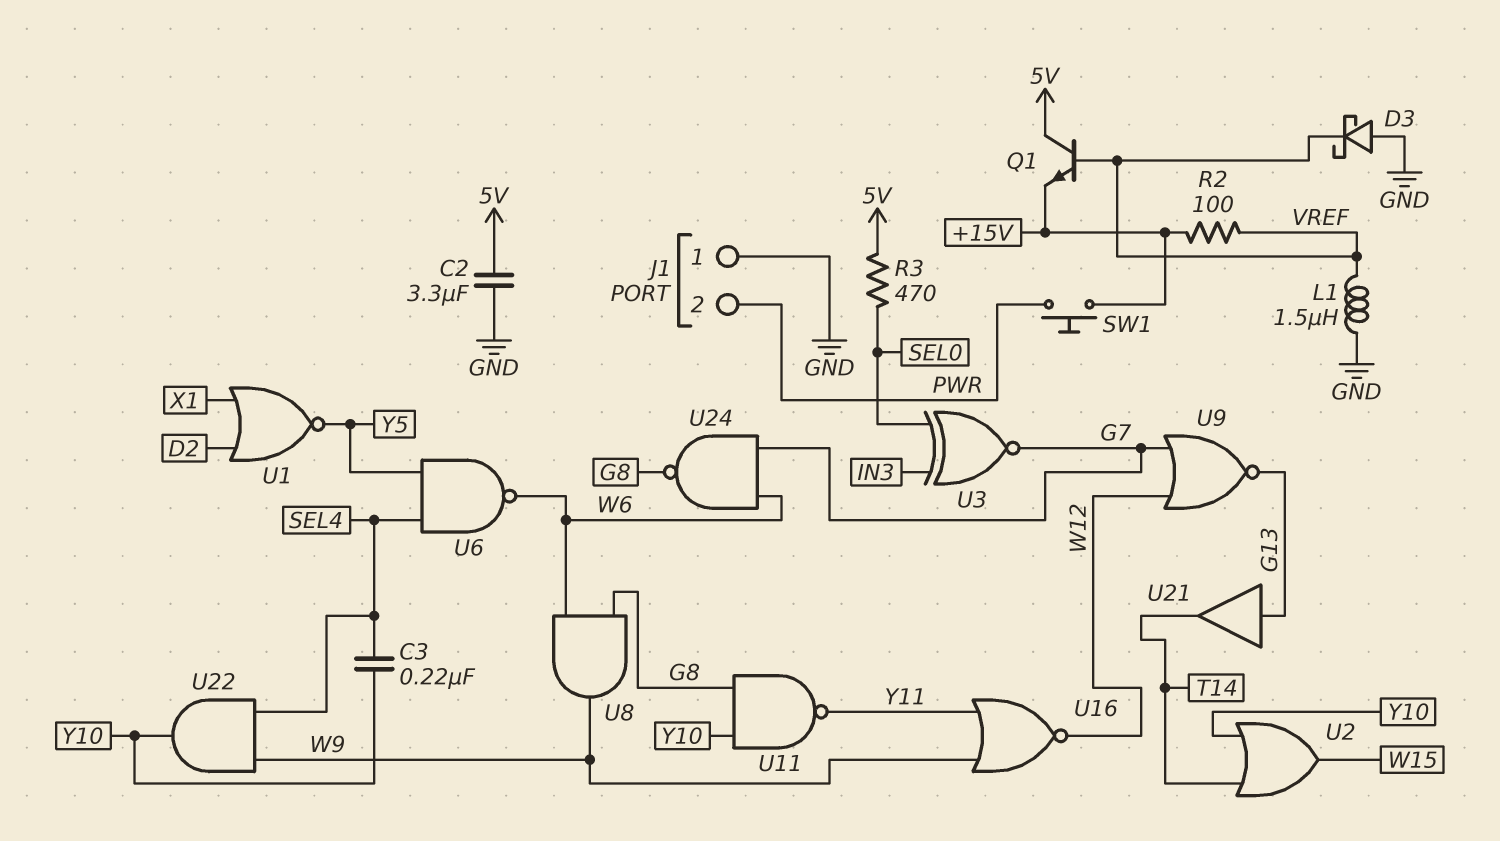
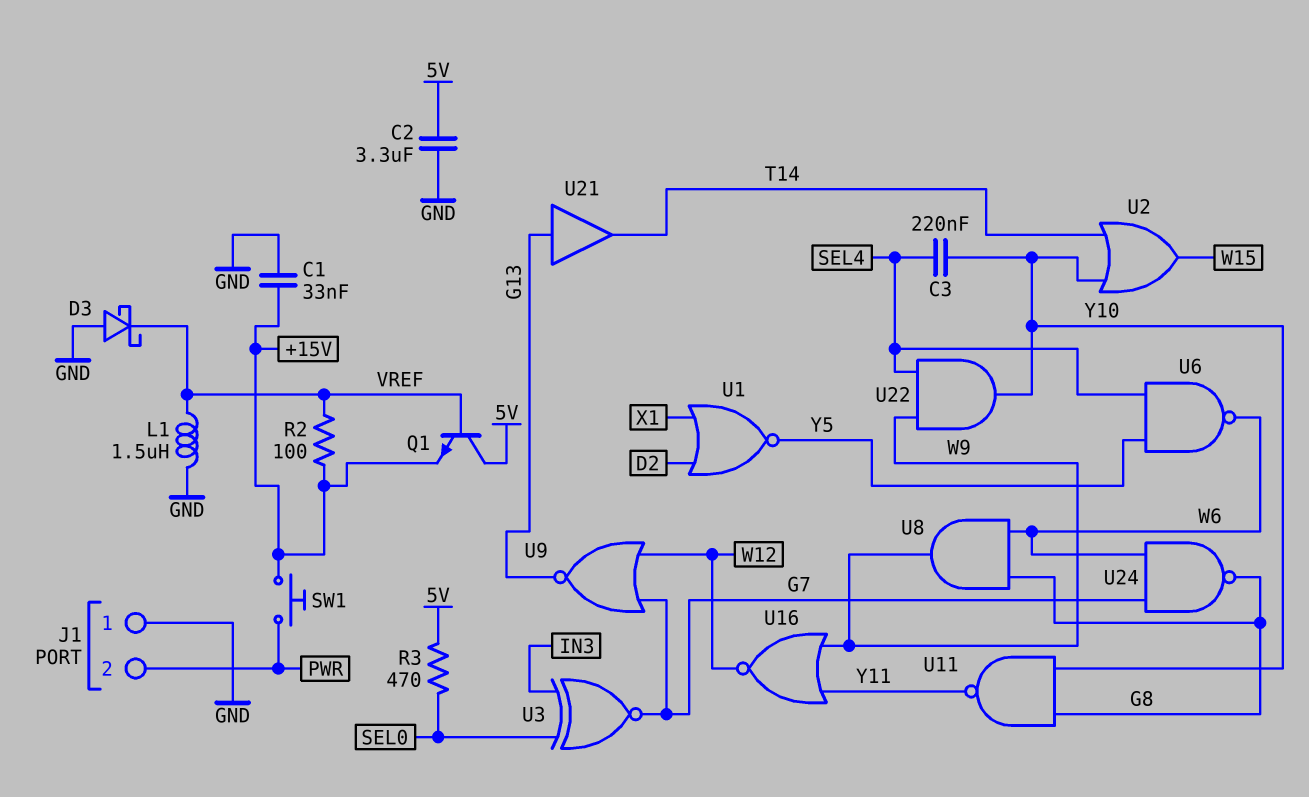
C1: none -> 33nF (+15V, GND)

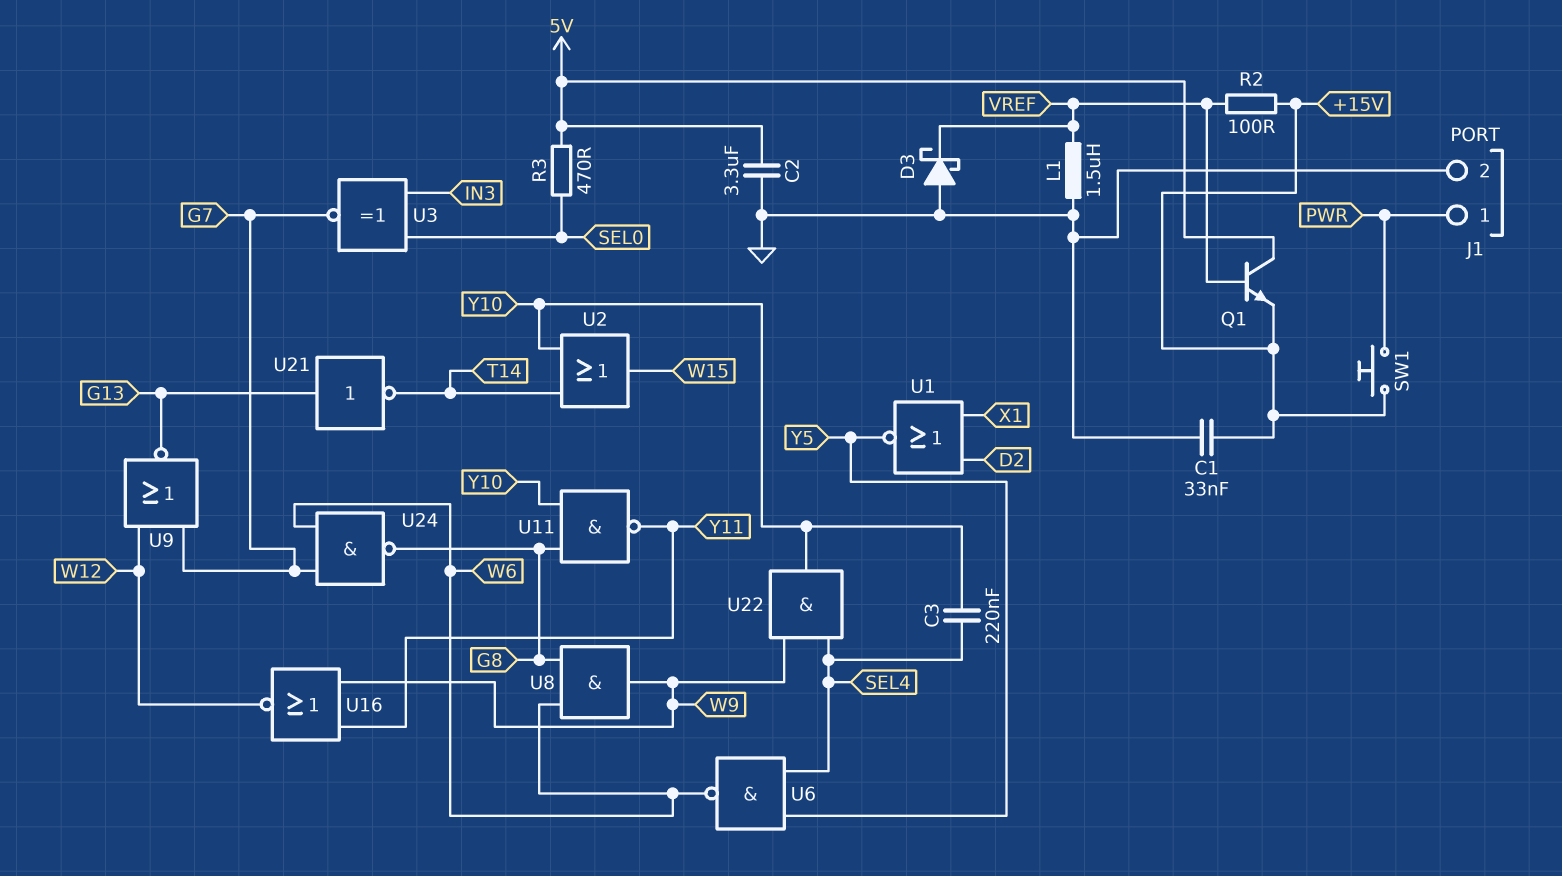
J1 pin 1: GND -> PWR
J1 pin 2: PWR -> GND
U21: buffer (in G13, out T14) -> NOT (in G13, out T14)

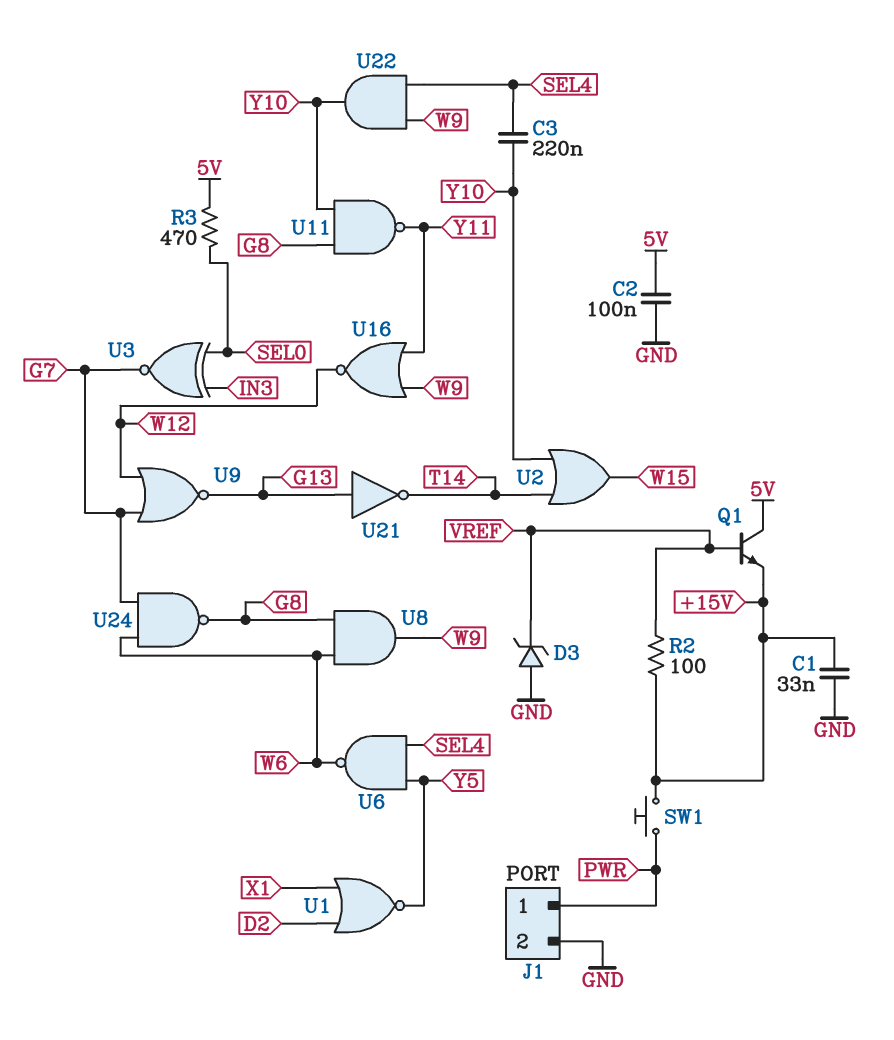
C2: 3.3uF (5V, GND) -> 100nF (5V, GND)
D3: schottky (A GND, K VREF) -> zener (A GND, K VREF)
L1: 1.5uH (GND, VREF) -> none

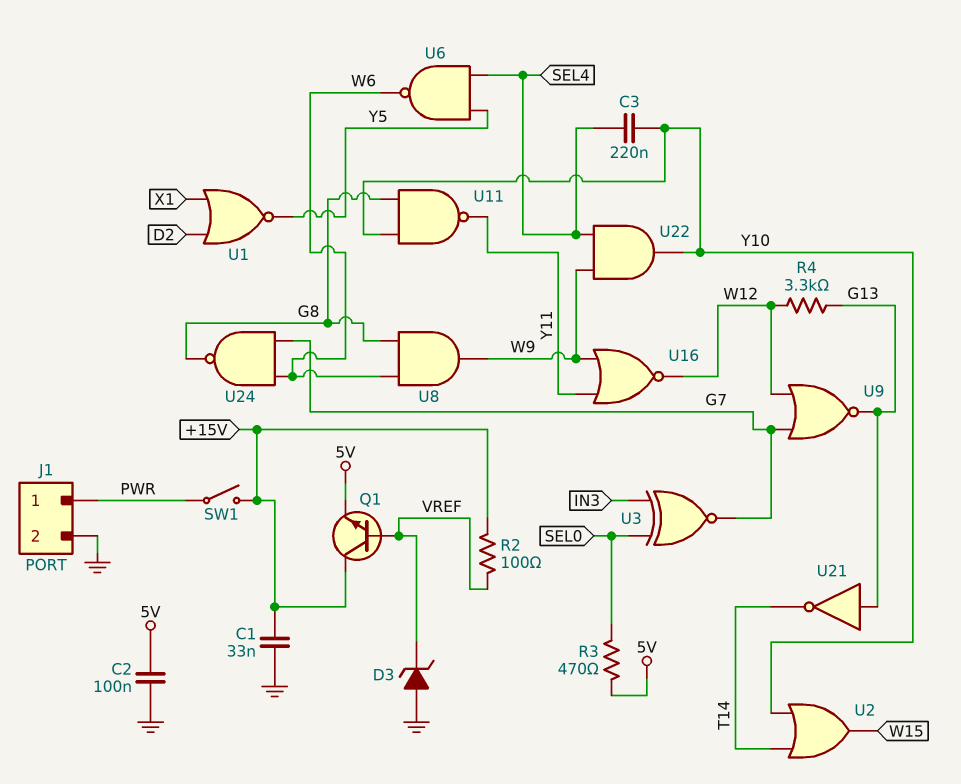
Q1: NPN (B VREF, C 5V, E +15V) -> NPN (B VREF, C +15V, E 5V)
R4: none -> 3.3k (G13, W12)
SW1: button (+15V, PWR) -> switch (+15V, PWR)

